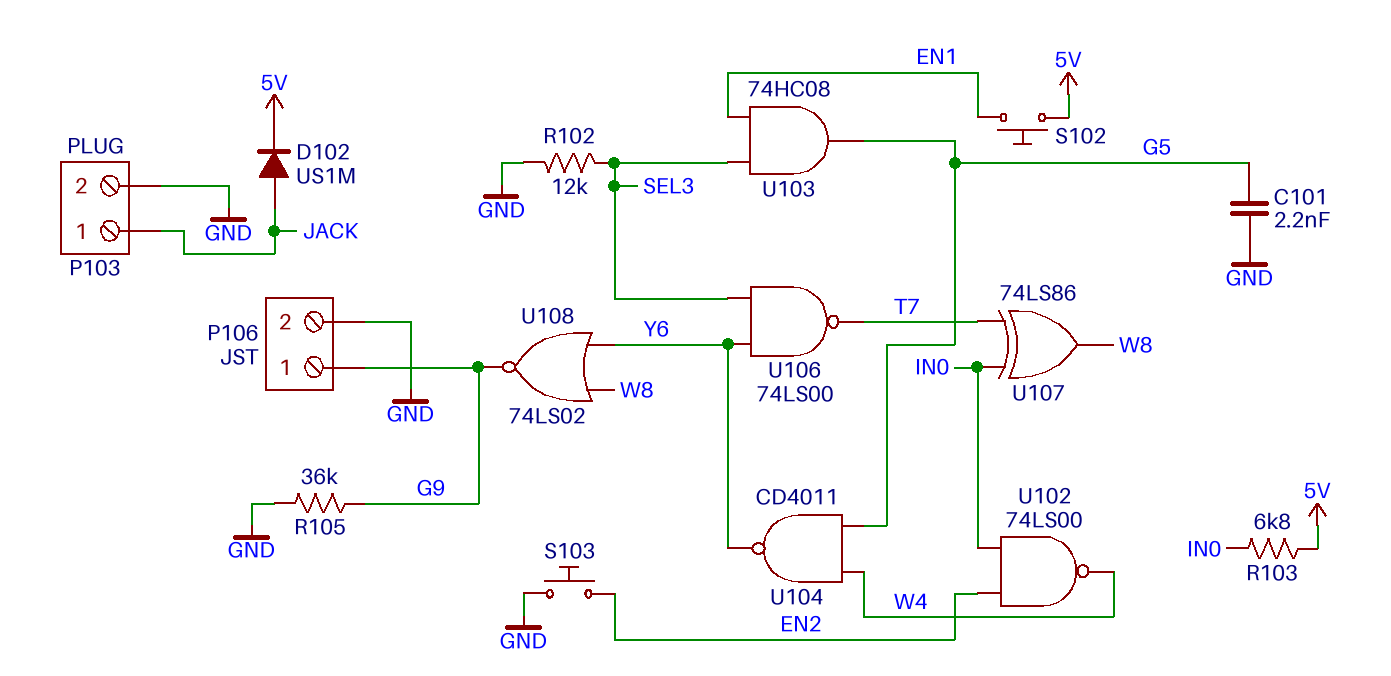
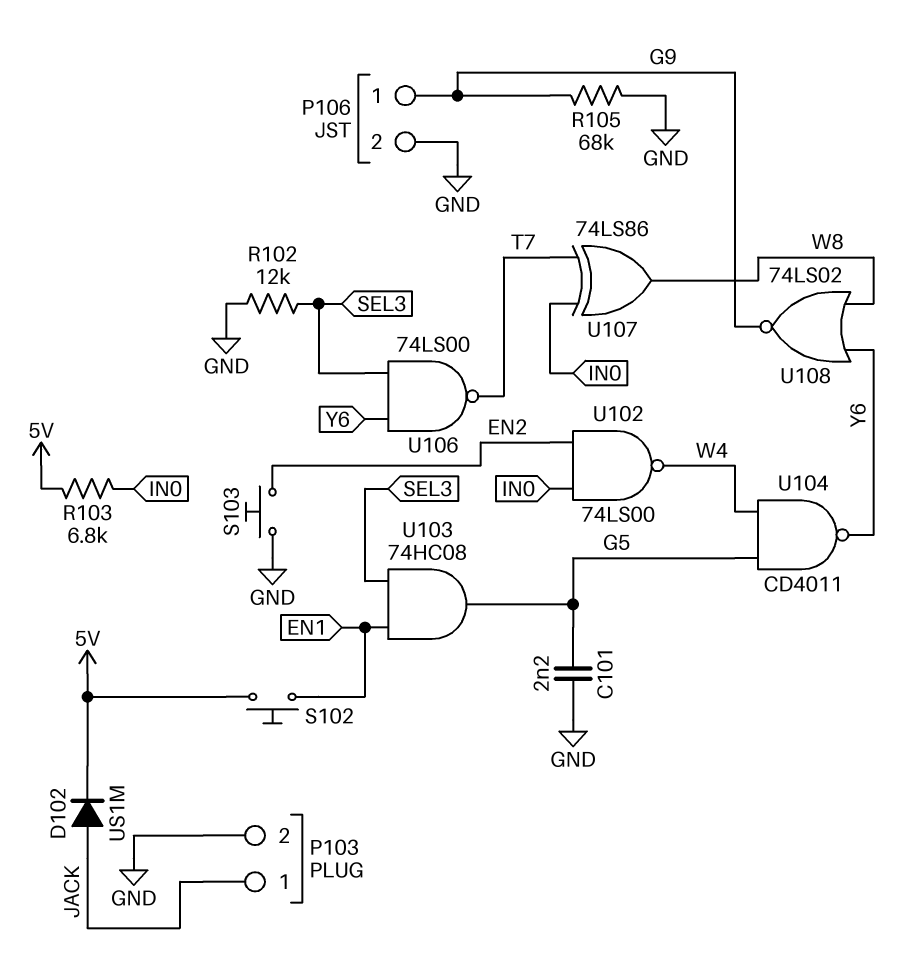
R105: 36k (G9, GND) -> 68k (G9, GND)

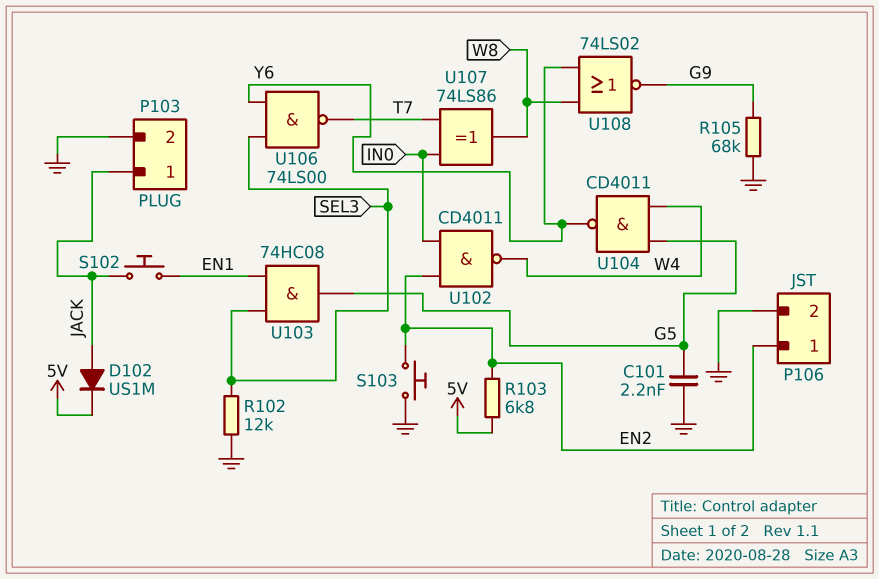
P106 pin 1: G9 -> EN2
R103: 6.8k (5V, IN0) -> 6.8k (5V, EN2)
S102: button (5V, EN1) -> button (EN1, JACK)
U102: NAND 74LS00 (in EN2, in IN0, out W4) -> NAND CD4011 (in EN2, in IN0, out W4)

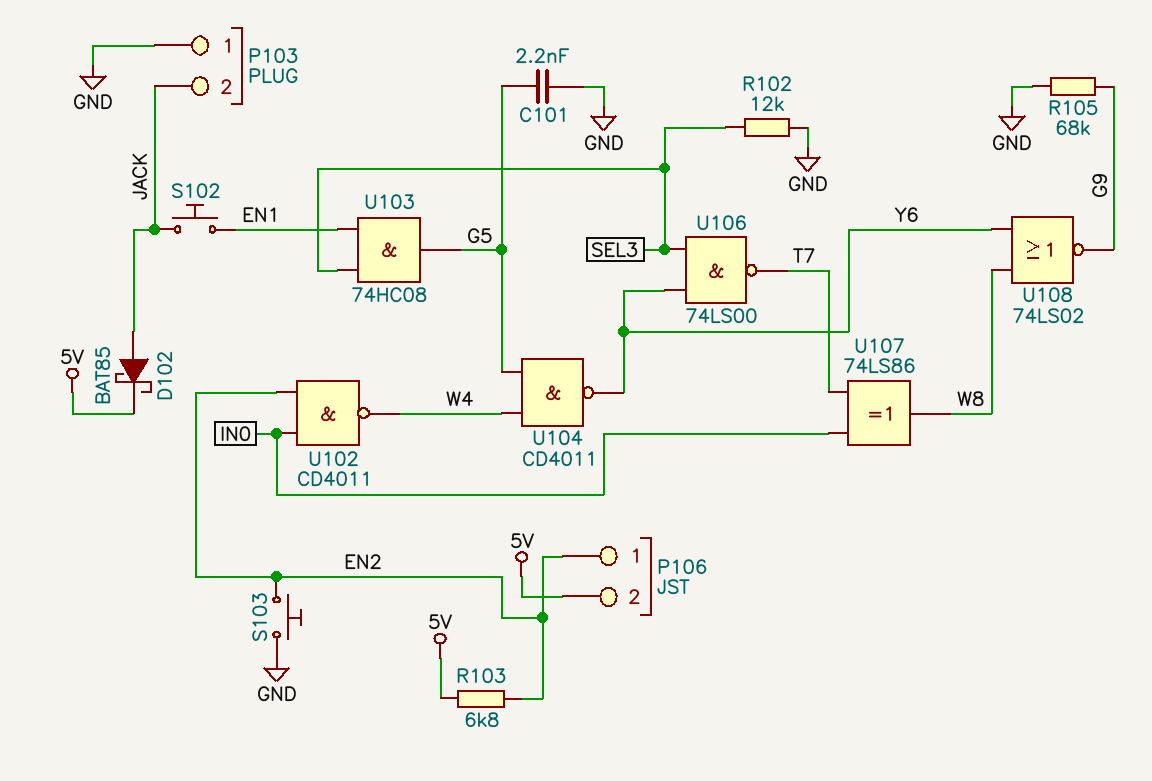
D102: diode US1M (A JACK, K 5V) -> schottky BAT85 (A JACK, K 5V)
P103 pin 1: JACK -> GND
P103 pin 2: GND -> JACK
P106 pin 2: GND -> 5V

